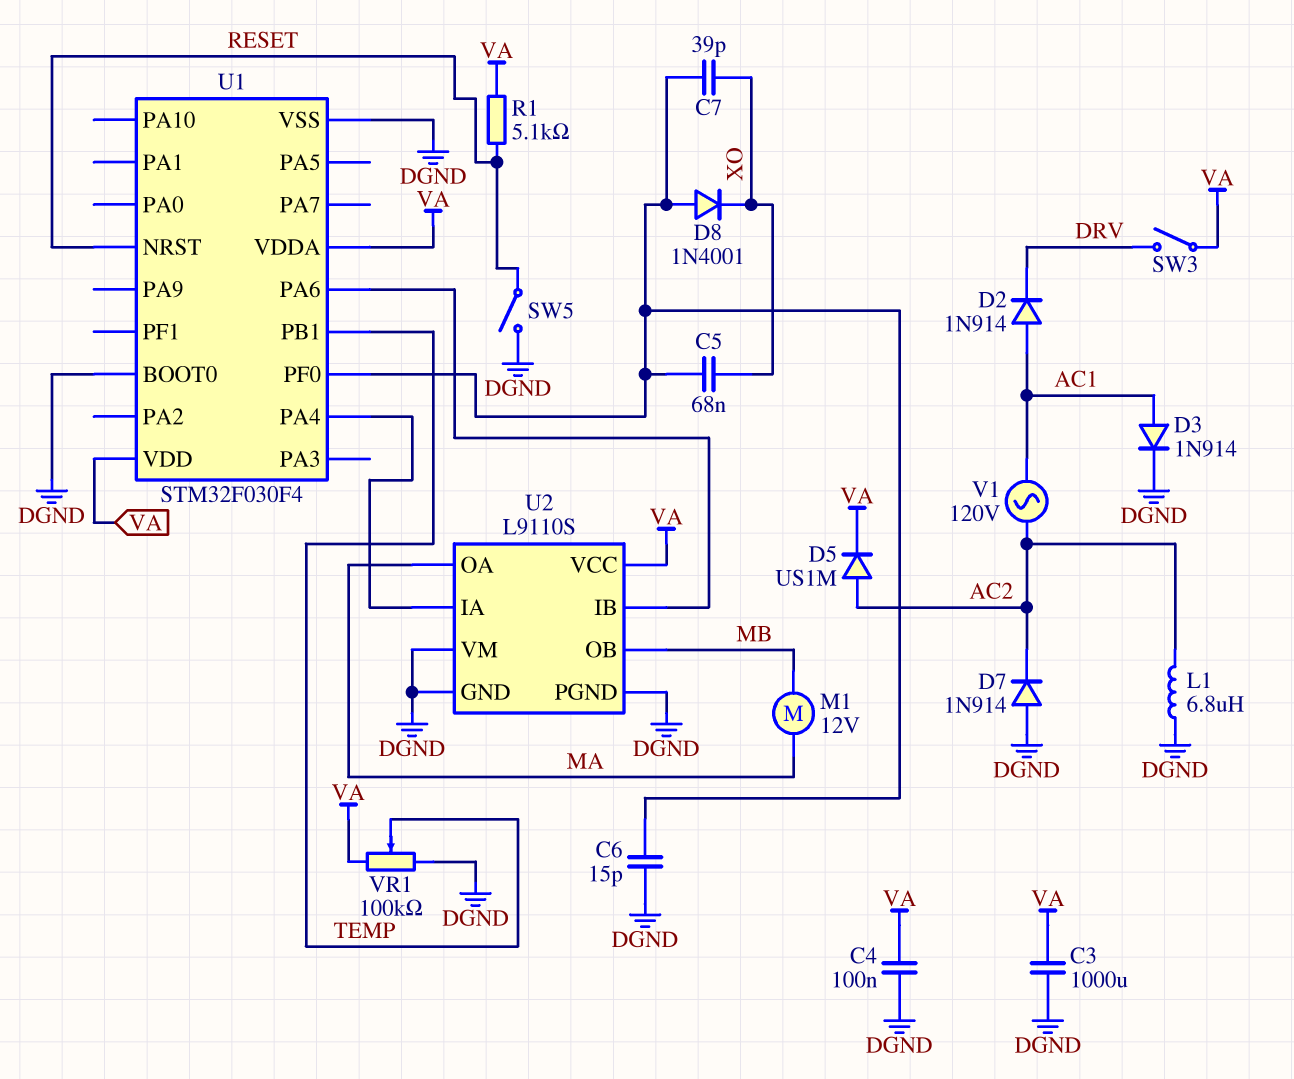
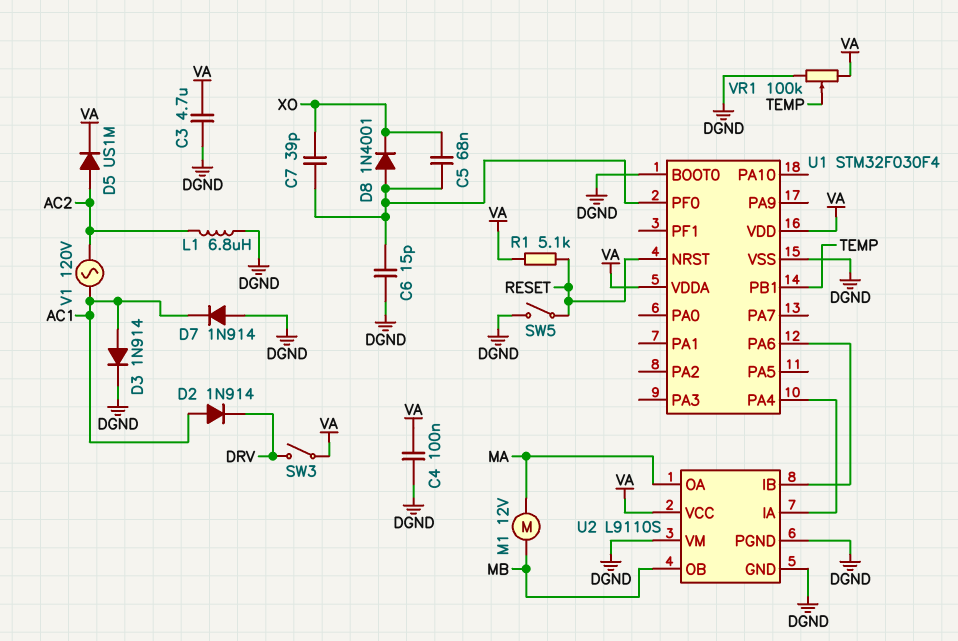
C3: 1000uF (DGND, VA) -> 4.7uF (DGND, VA)
D7: diode 1N914 (A DGND, K AC2) -> diode 1N914 (A DGND, K AC1)

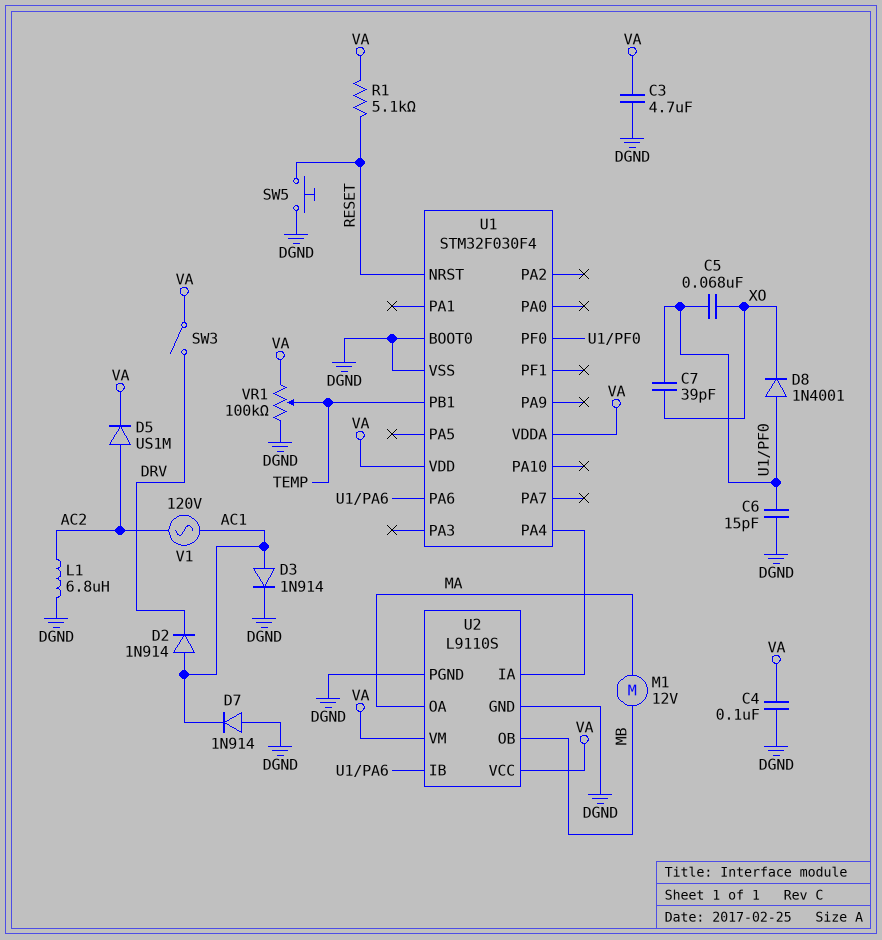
SW5: switch (DGND, RESET) -> button (DGND, RESET)
U2 pin VM: DGND -> VA

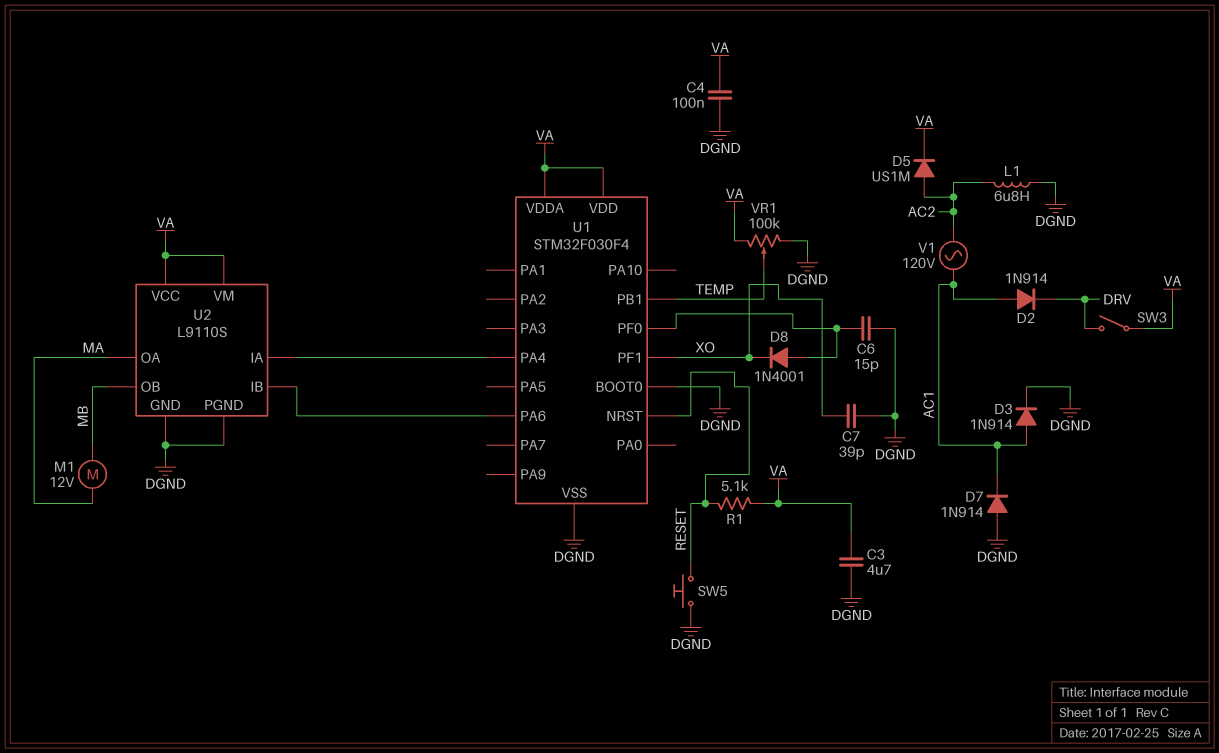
C5: 68nF (U1/PF0, XO) -> none
C7: 39pF (U1/PF0, XO) -> 39pF (DGND, XO)
U1 pin PF1: none -> XO

